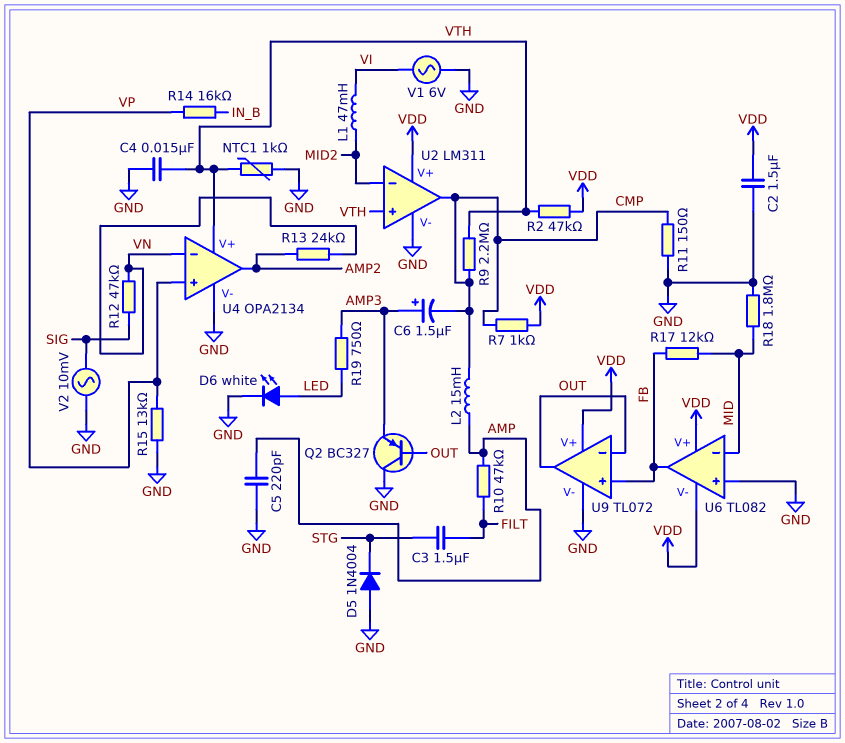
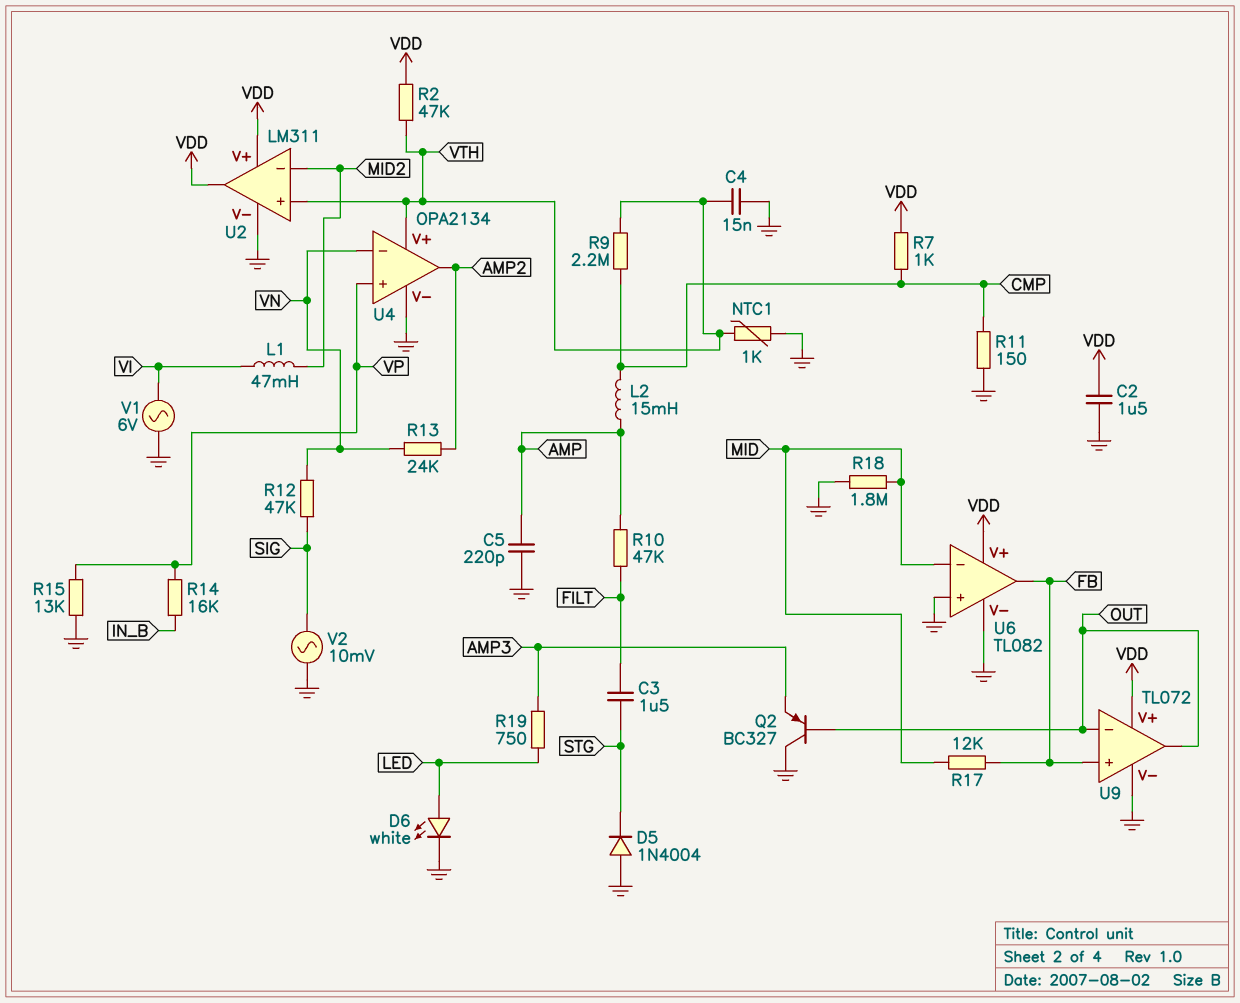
C6: 1.5uF (plus AMP3, minus CMP) -> none
U2 pin out: CMP -> VDD
U6 pin V-: VDD -> GND

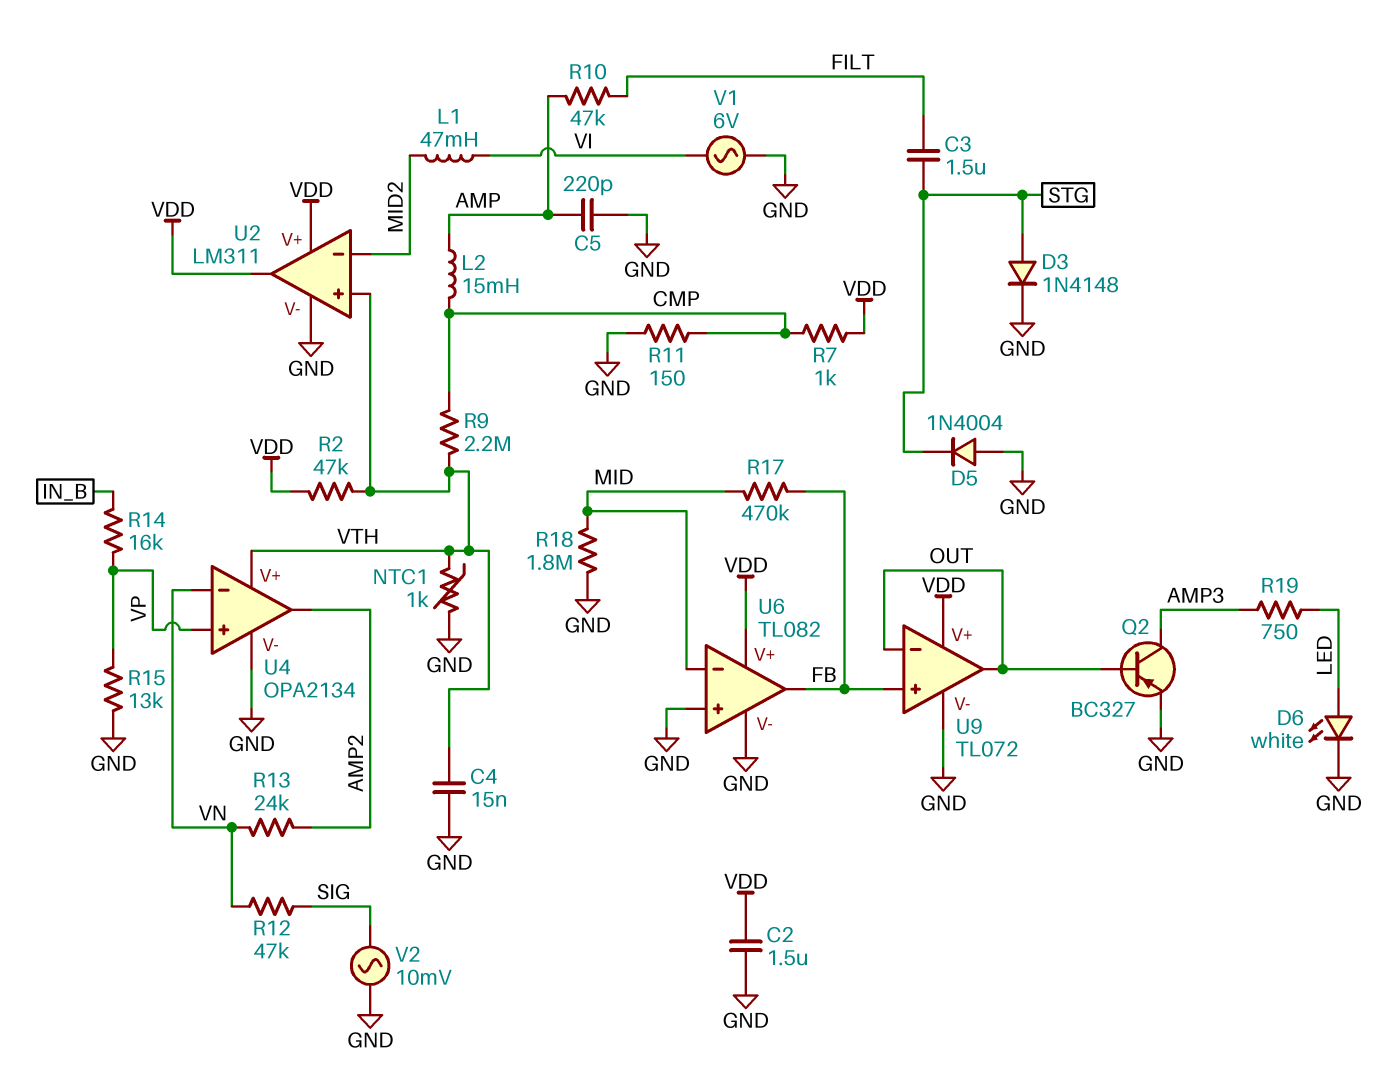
D3: none -> diode 1N4148 (A STG, K GND)
Q2: PNP BC327 (B OUT, C GND, E AMP3) -> PNP BC327 (B OUT, C AMP3, E GND)
R17: 12k (FB, MID) -> 470k (FB, MID)

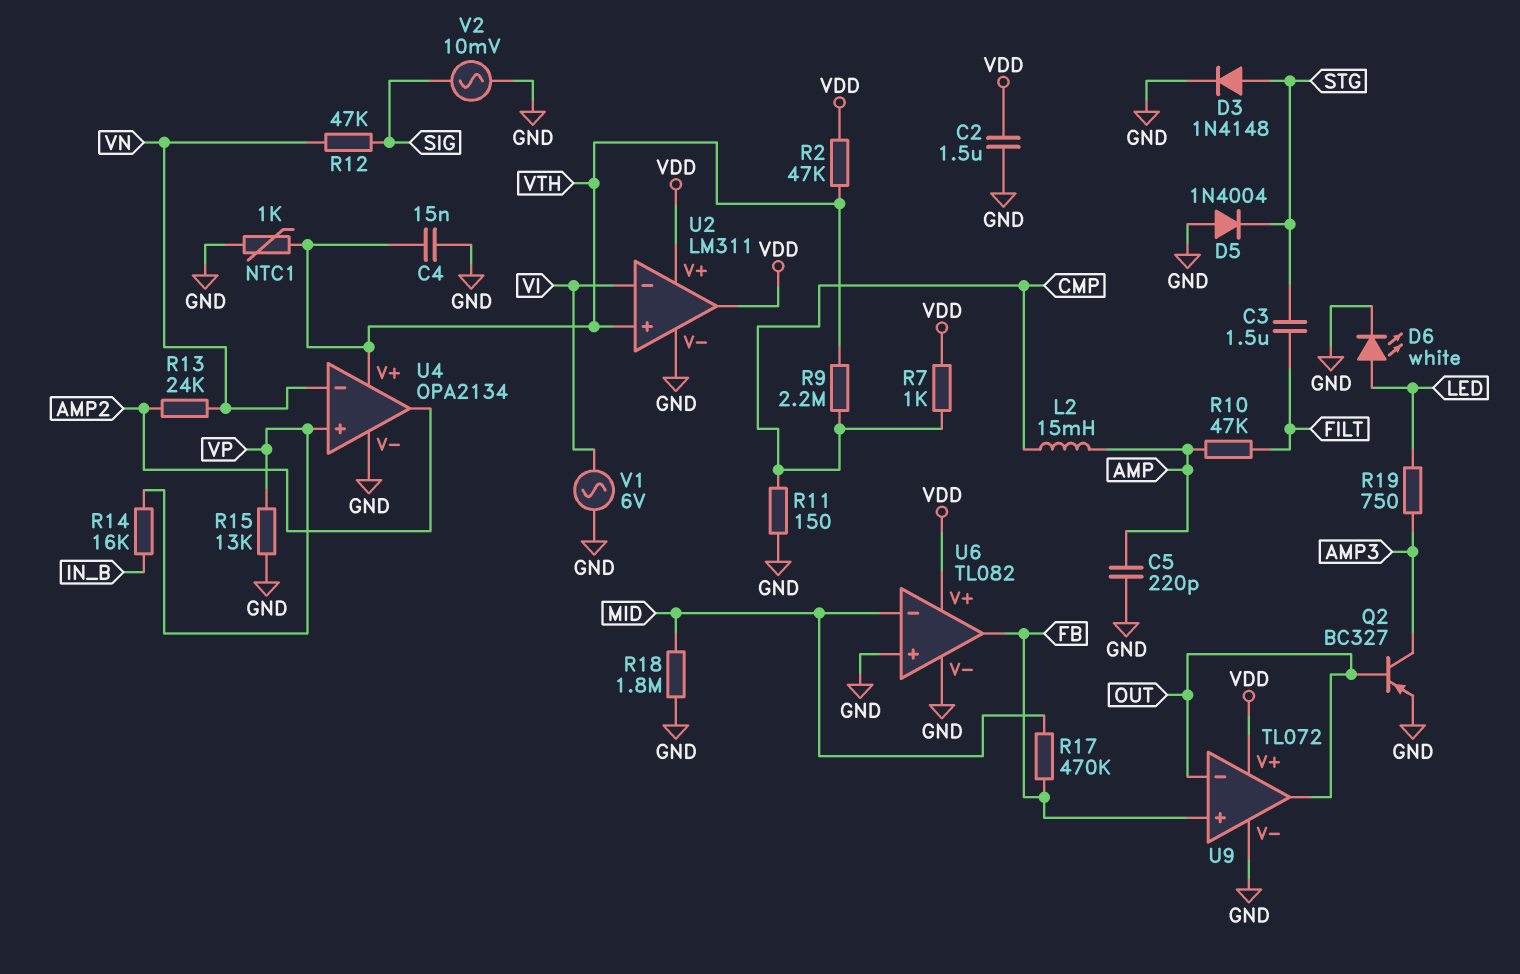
L1: 47mH (MID2, VI) -> none
U2 pin in-: MID2 -> VI

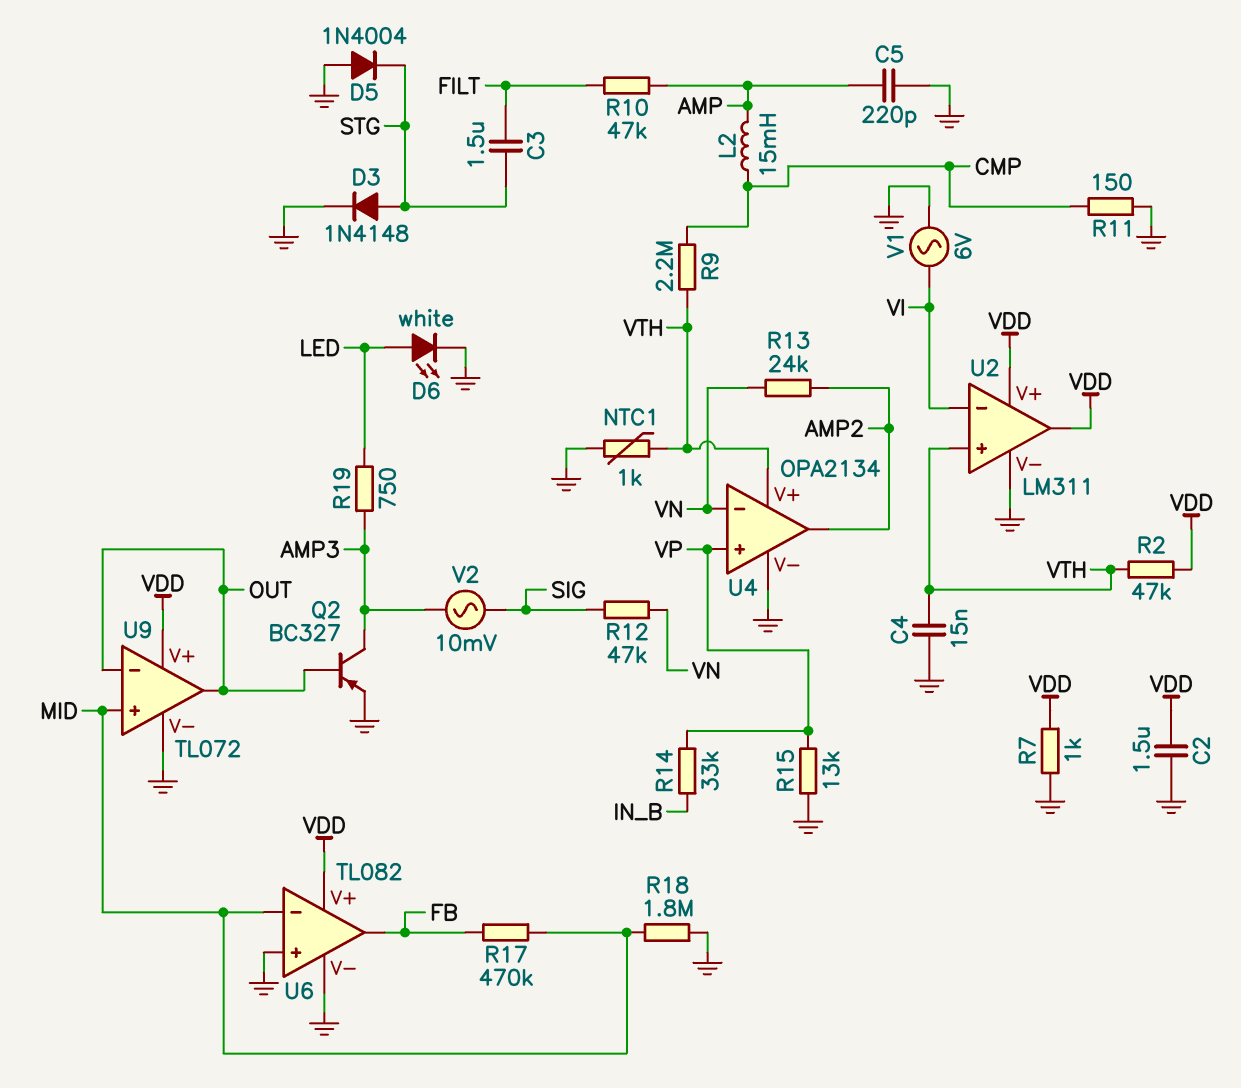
R7: 1k (CMP, VDD) -> 1k (GND, VDD)
R14: 16k (IN_B, VP) -> 33k (IN_B, VP)
U9 pin in+: FB -> MID
V2: AC 10mV (GND, SIG) -> AC 10mV (AMP3, SIG)

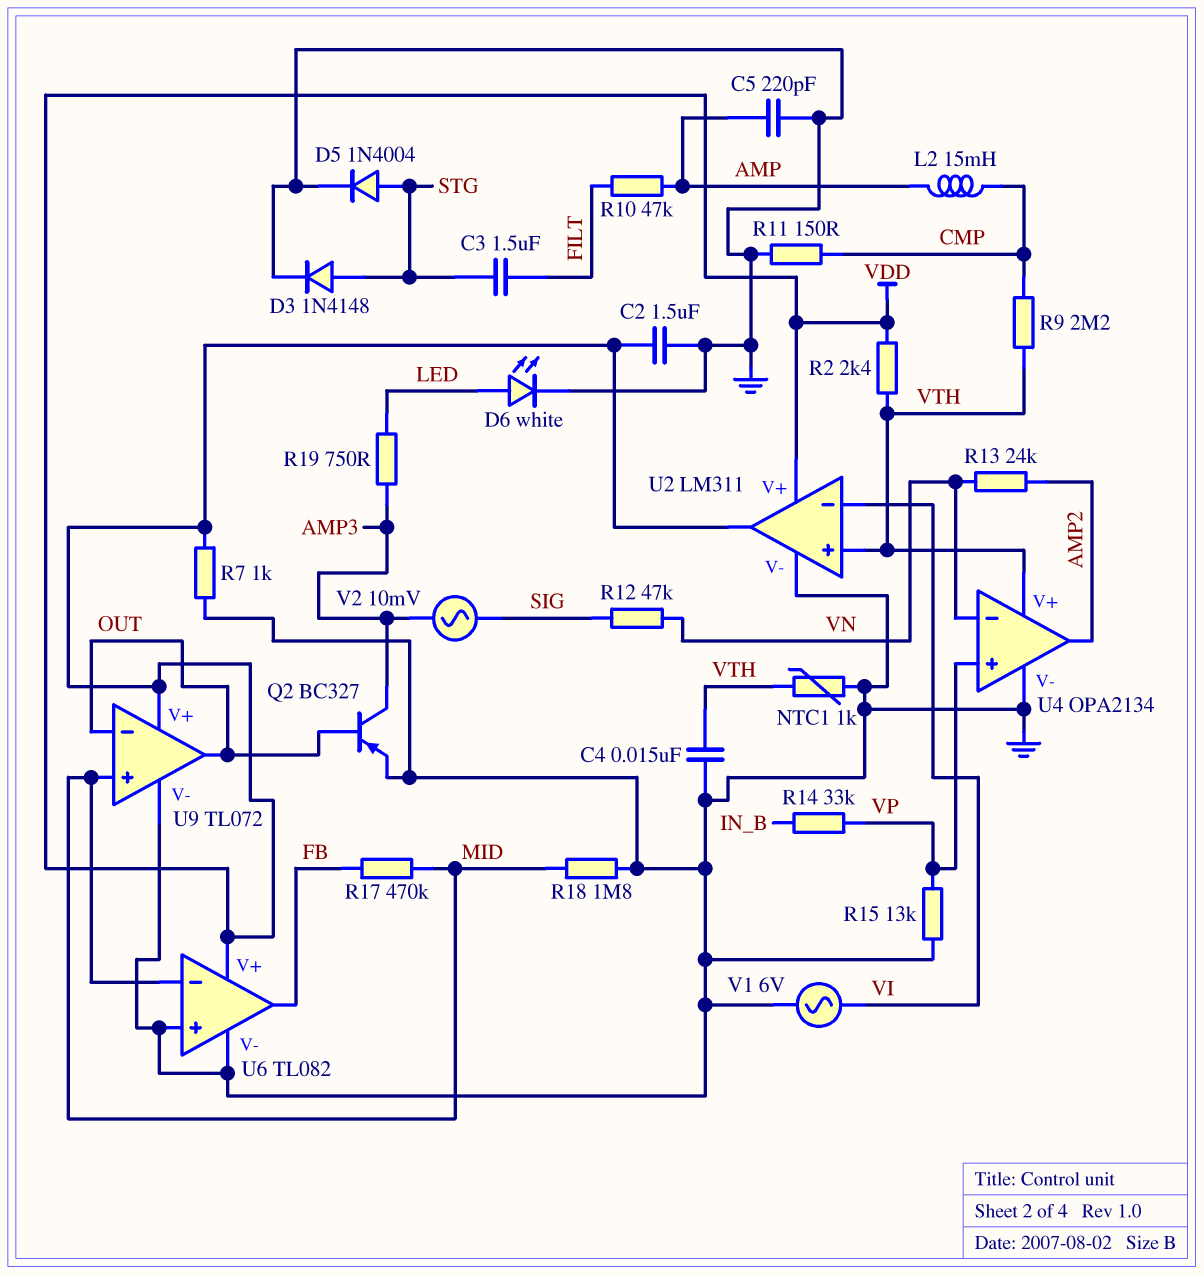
D5: diode 1N4004 (A GND, K STG) -> diode 1N4004 (A STG, K GND)
R2: 47k (VDD, VTH) -> 2.4k (VDD, VTH)

